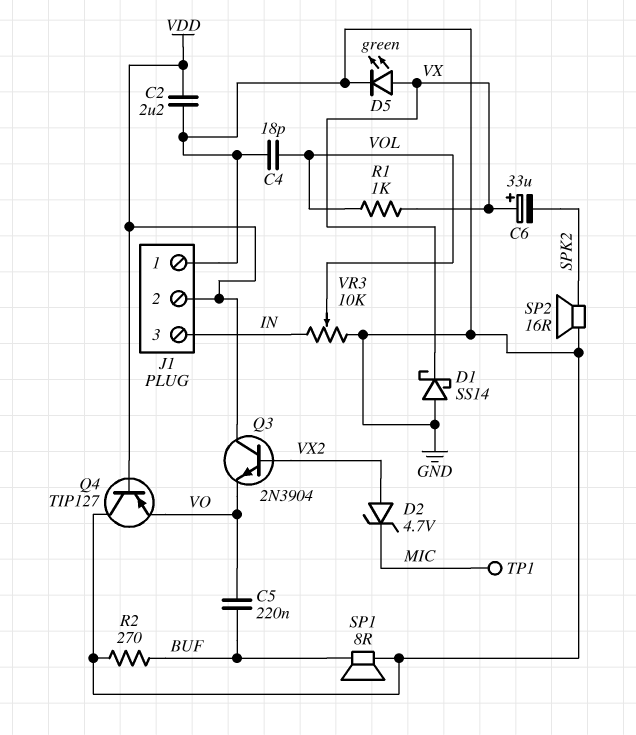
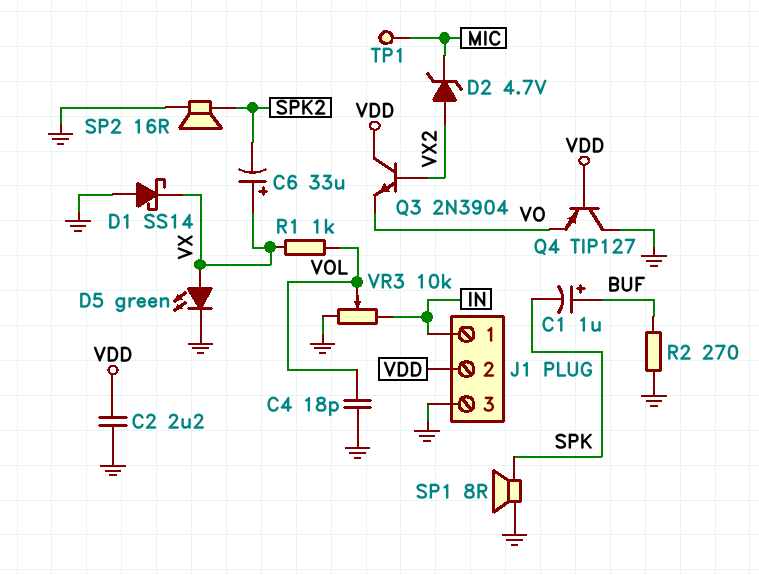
C1: none -> 1uF (plus BUF, minus SPK)
C5: 220nF (BUF, VO) -> none
J1 pin 1: GND -> IN
J1 pin 3: IN -> GND
SP1: speaker 8R (BUF, GND) -> speaker 8R (GND, SPK)

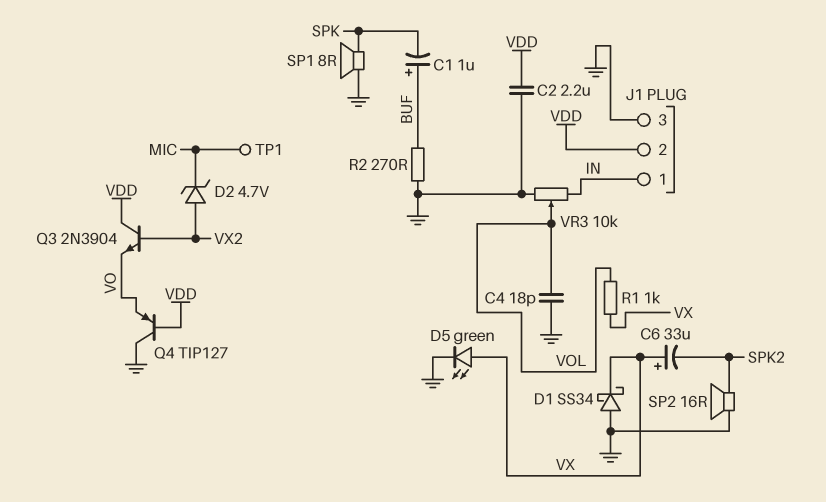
D1: schottky SS14 (A GND, K VX) -> schottky SS34 (A GND, K VX)

